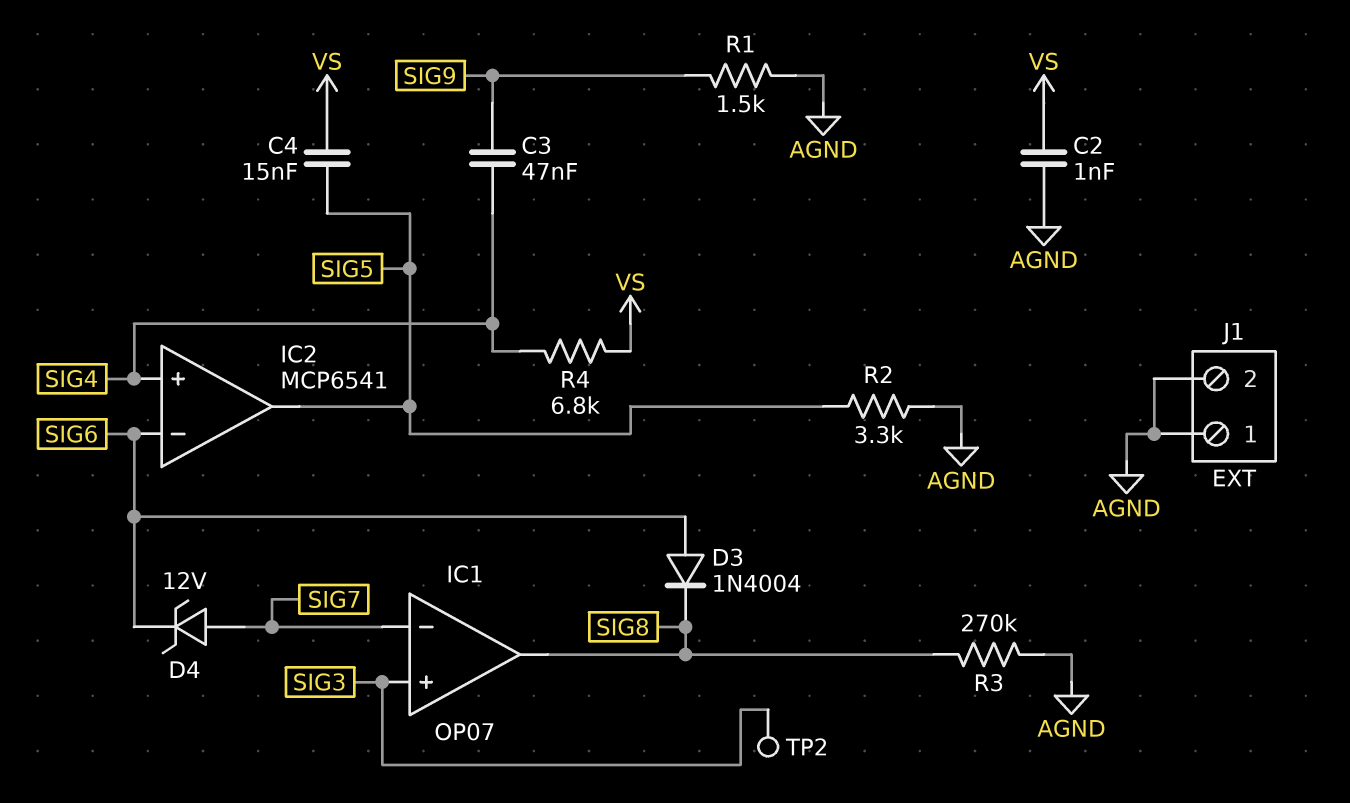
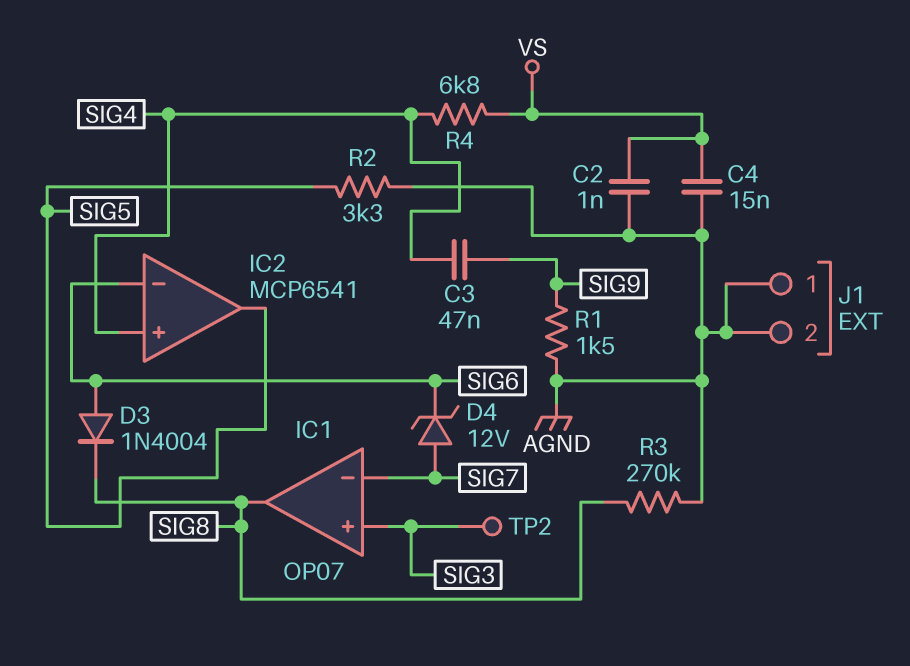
C4: 15nF (SIG5, VS) -> 15nF (AGND, VS)

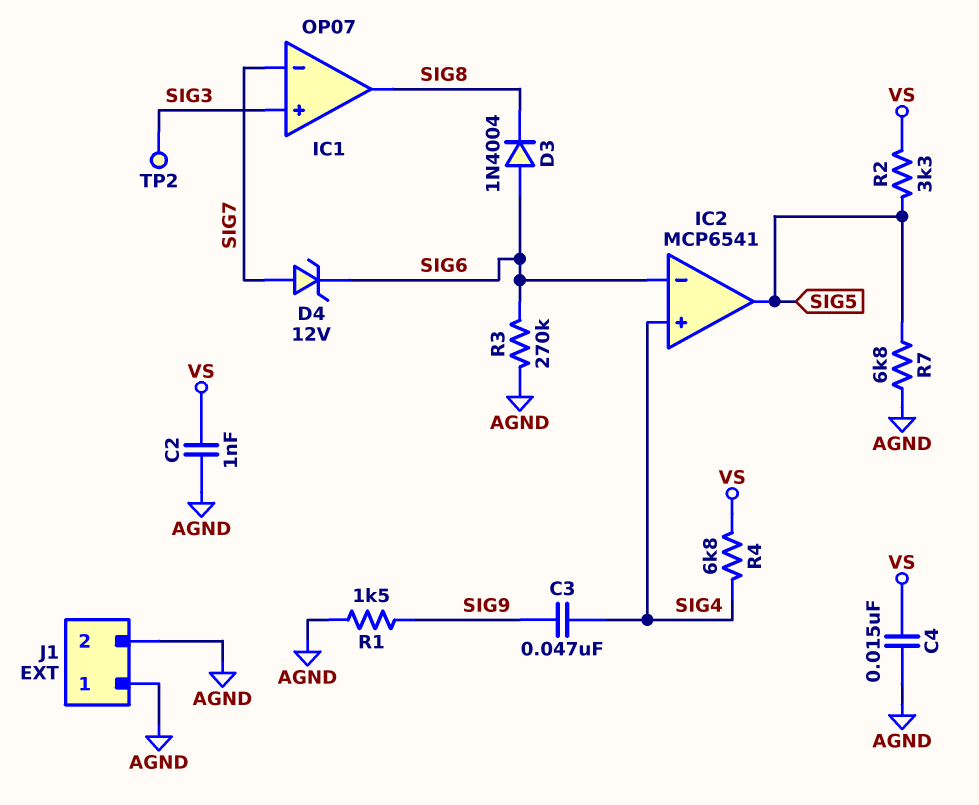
R2: 3.3k (AGND, SIG5) -> 3.3k (SIG5, VS)
R3: 270k (AGND, SIG8) -> 270k (AGND, SIG6)
R7: none -> 6.8k (AGND, SIG5)

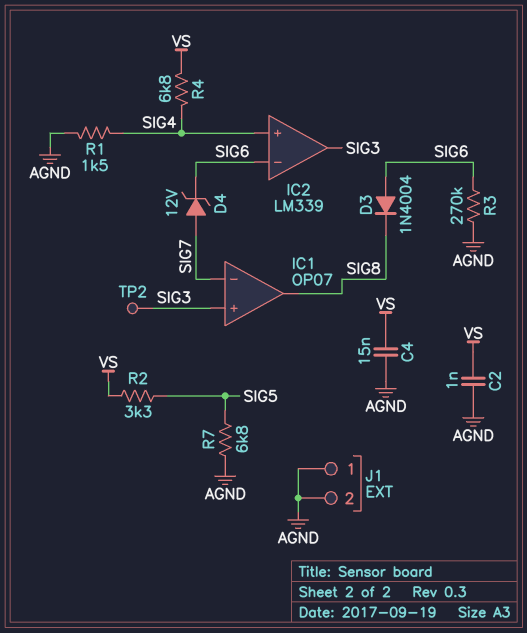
C3: 47nF (SIG4, SIG9) -> none
IC2: MCP6541 -> LM339
IC2 pin out: SIG5 -> SIG3
R1: 1.5k (AGND, SIG9) -> 1.5k (AGND, SIG4)

